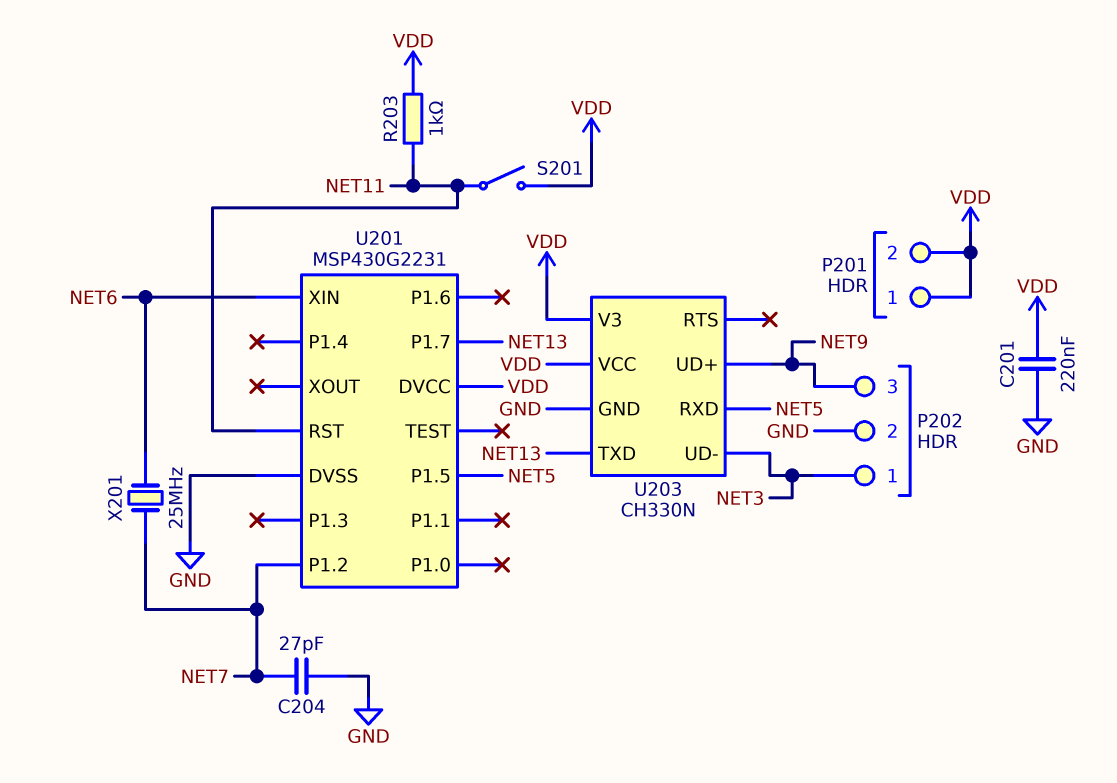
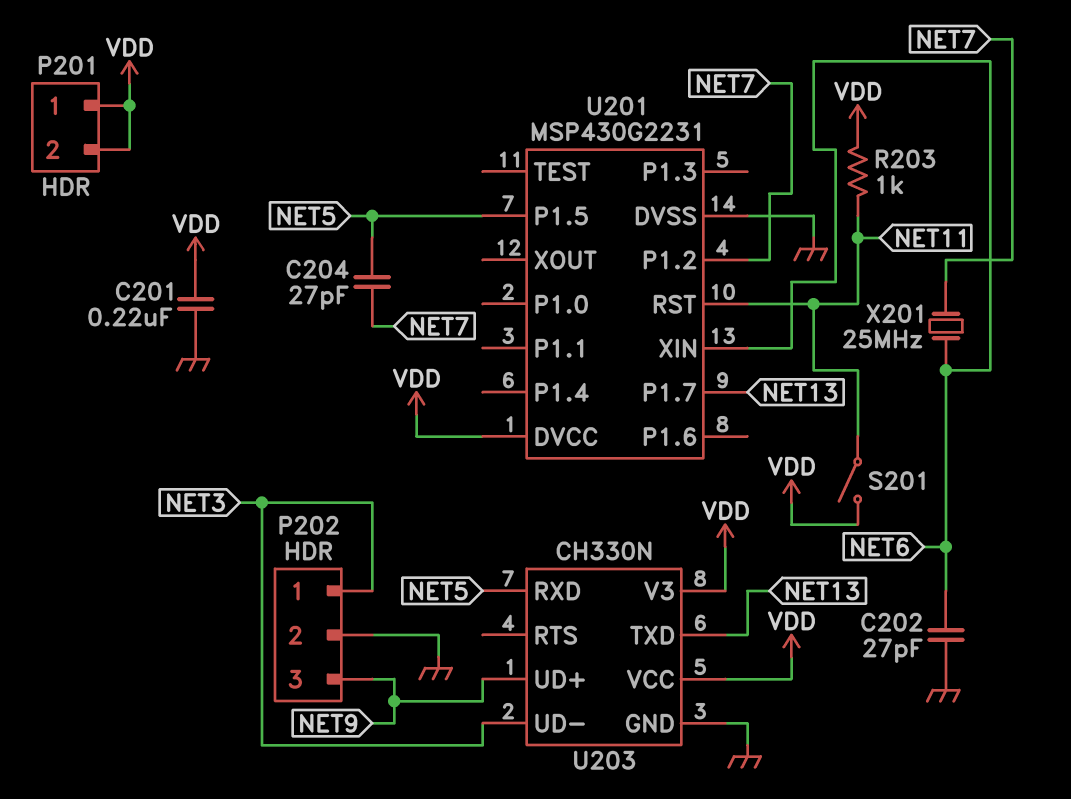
C202: none -> 27pF (GND, NET6)
C204: 27pF (GND, NET7) -> 27pF (NET5, NET7)

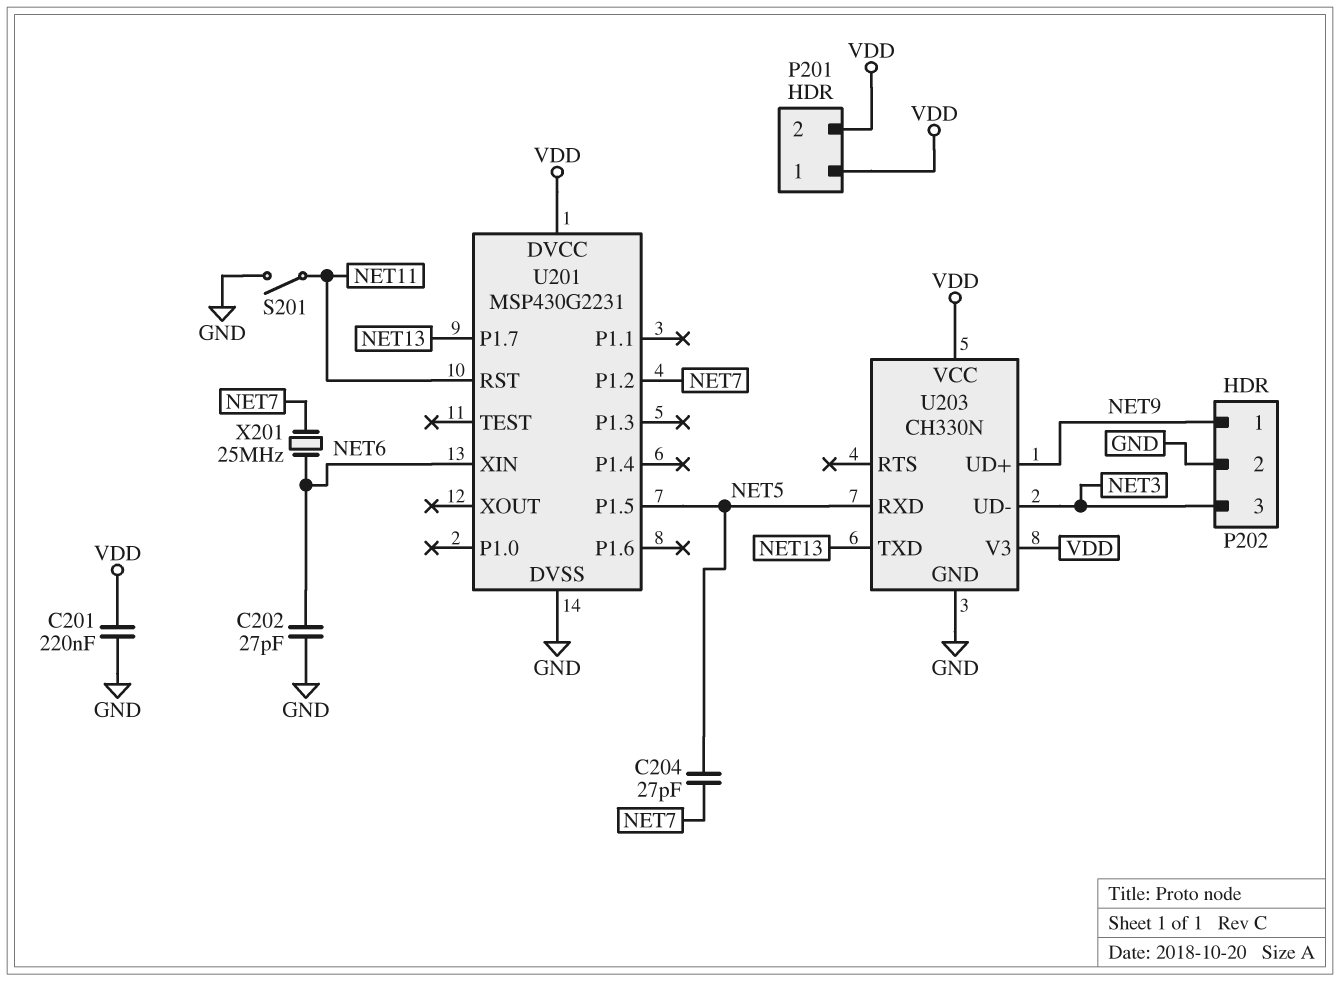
P202 pin 1: NET3 -> NET9
P202 pin 3: NET9 -> NET3
R203: 1k (NET11, VDD) -> none
S201: switch (NET11, VDD) -> switch (GND, NET11)

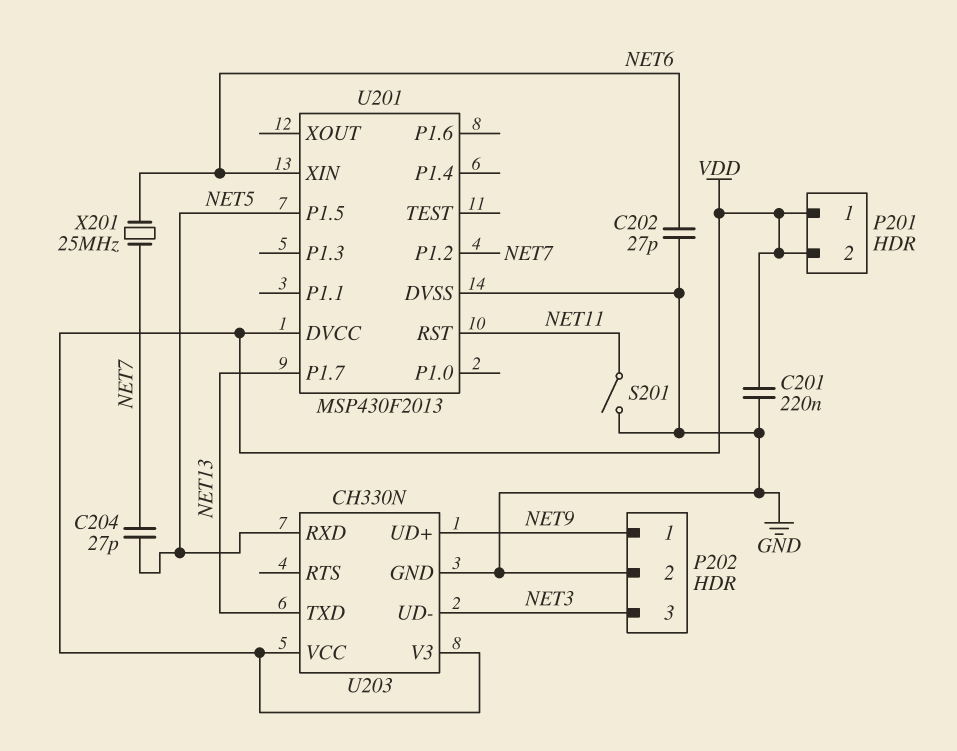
U201: MSP430G2231 -> MSP430F2013

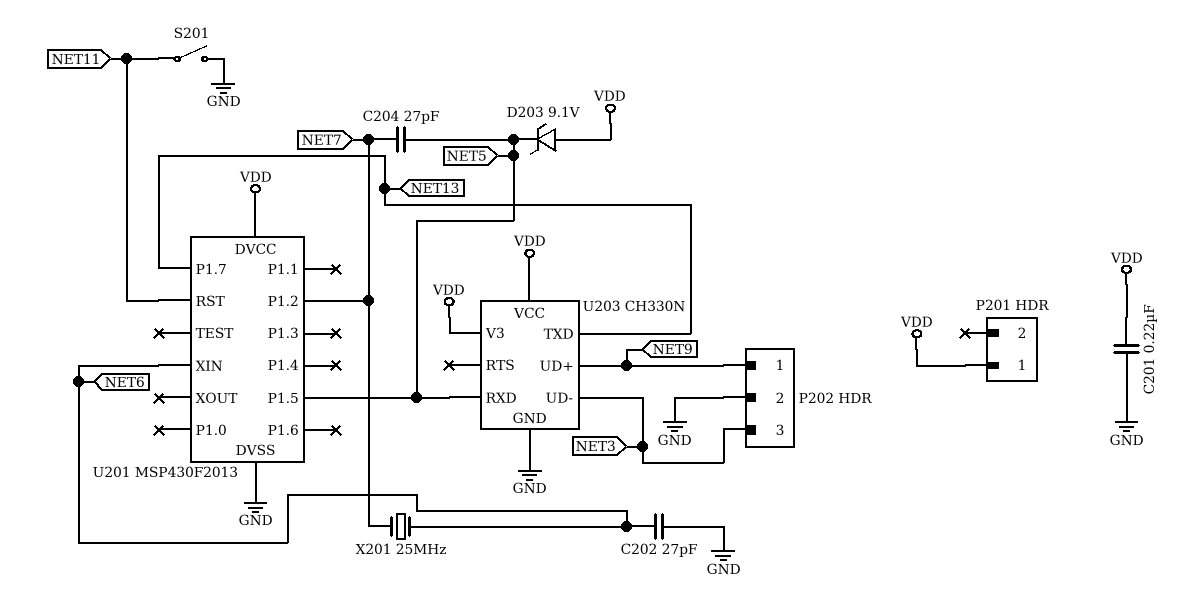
D203: none -> zener 9.1V (A VDD, K NET5)
P201 pin 2: VDD -> none

